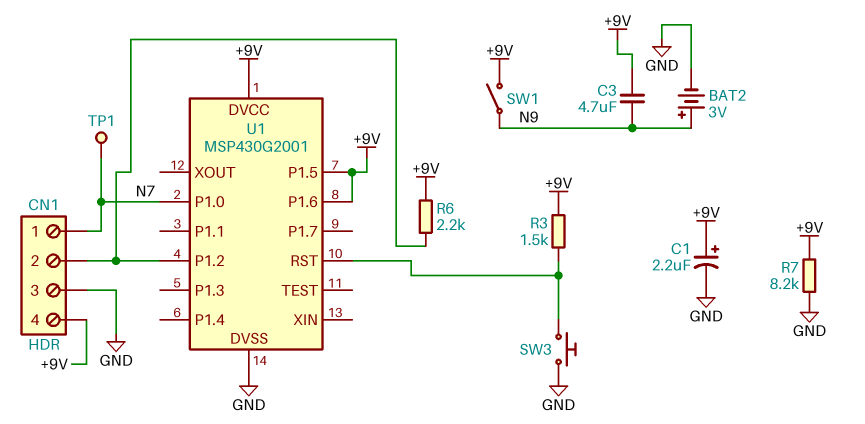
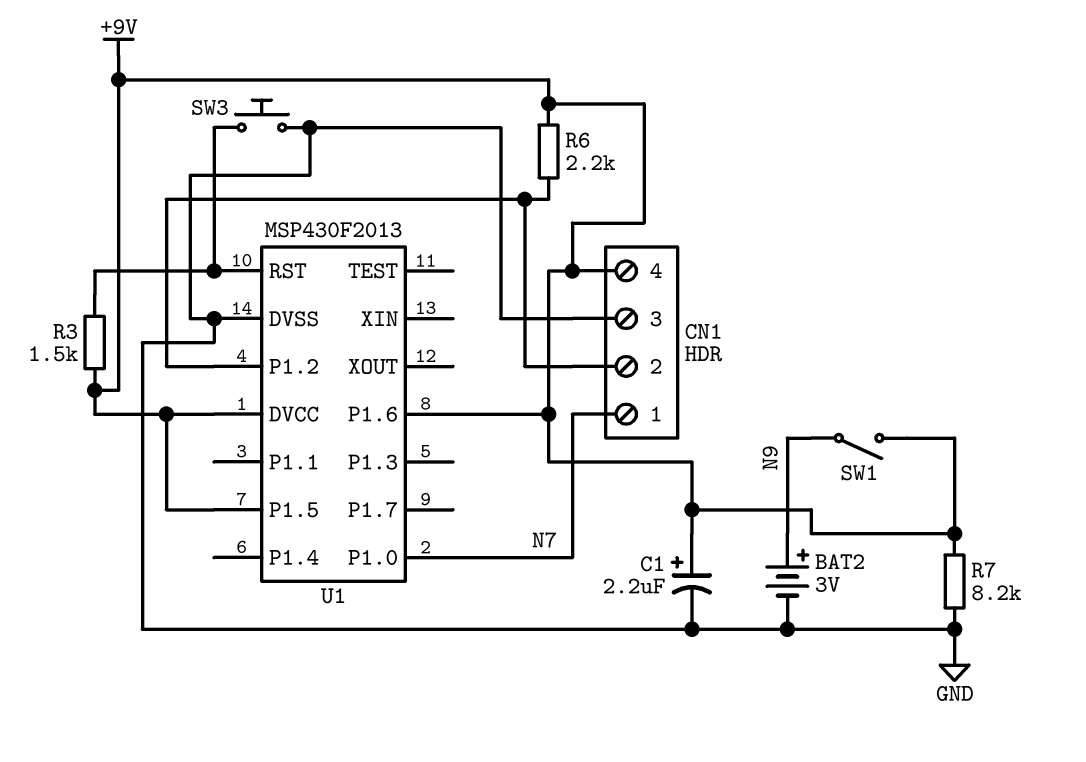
C3: 4.7uF (+9V, N9) -> none
TP1: test point (N7) -> none
U1: MSP430G2001 -> MSP430F2013

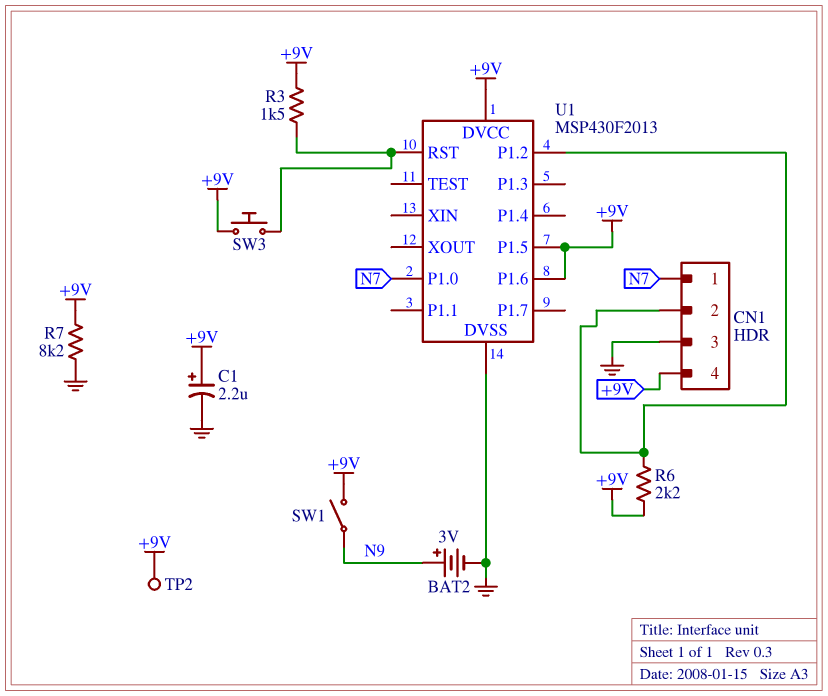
SW3: button (GND, U1/RST) -> button (+9V, U1/RST)
TP2: none -> test point (+9V)

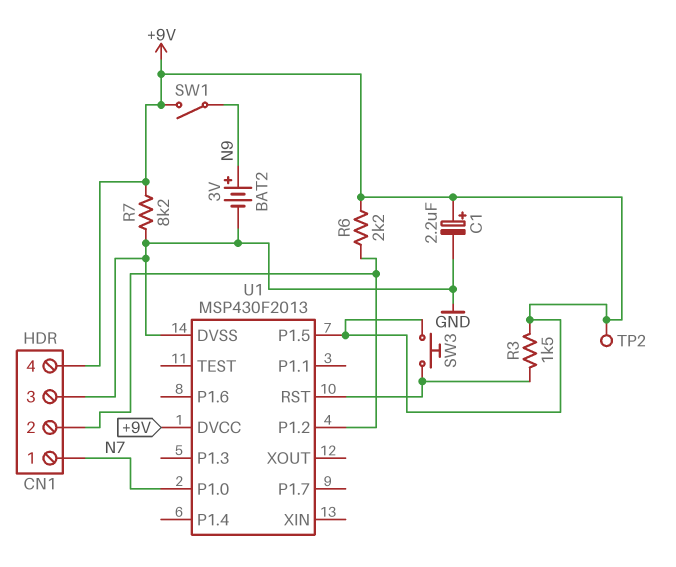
U1 pin P1.6: +9V -> none

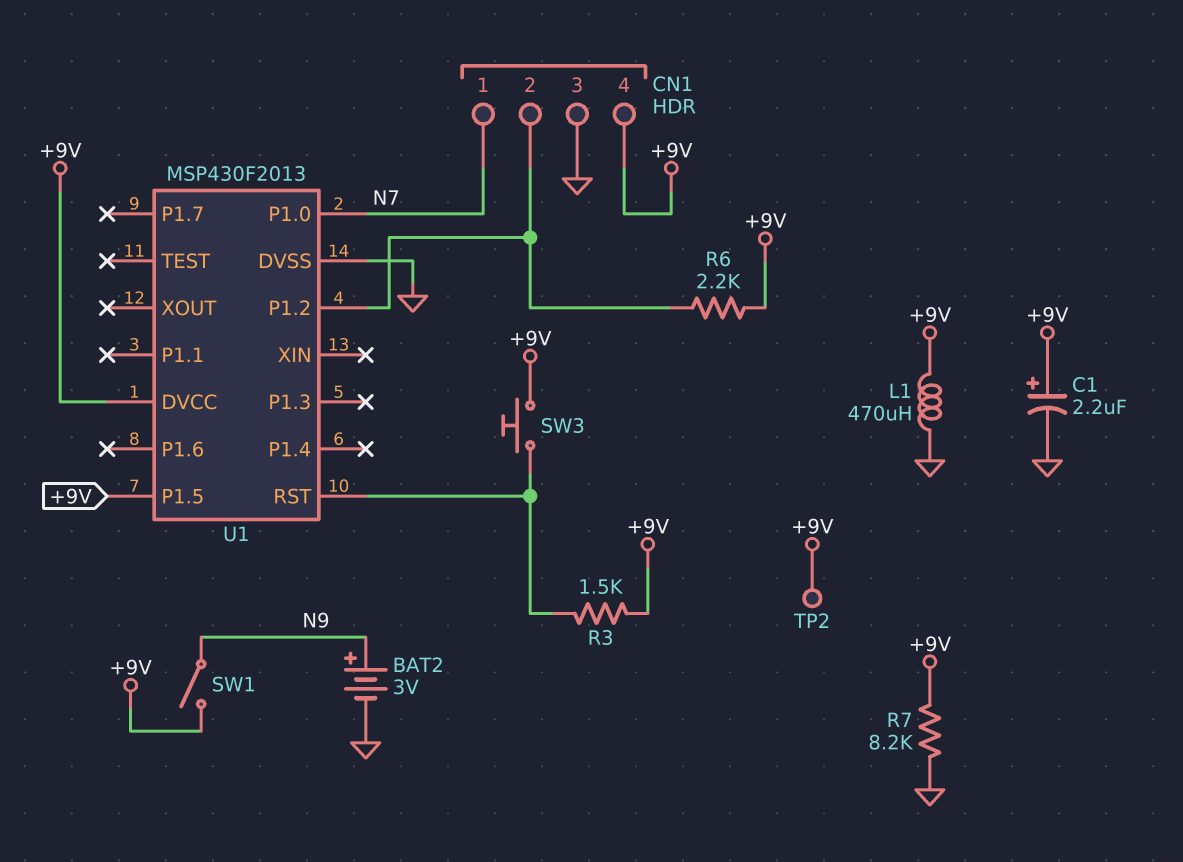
L1: none -> 470uH (+9V, GND)

